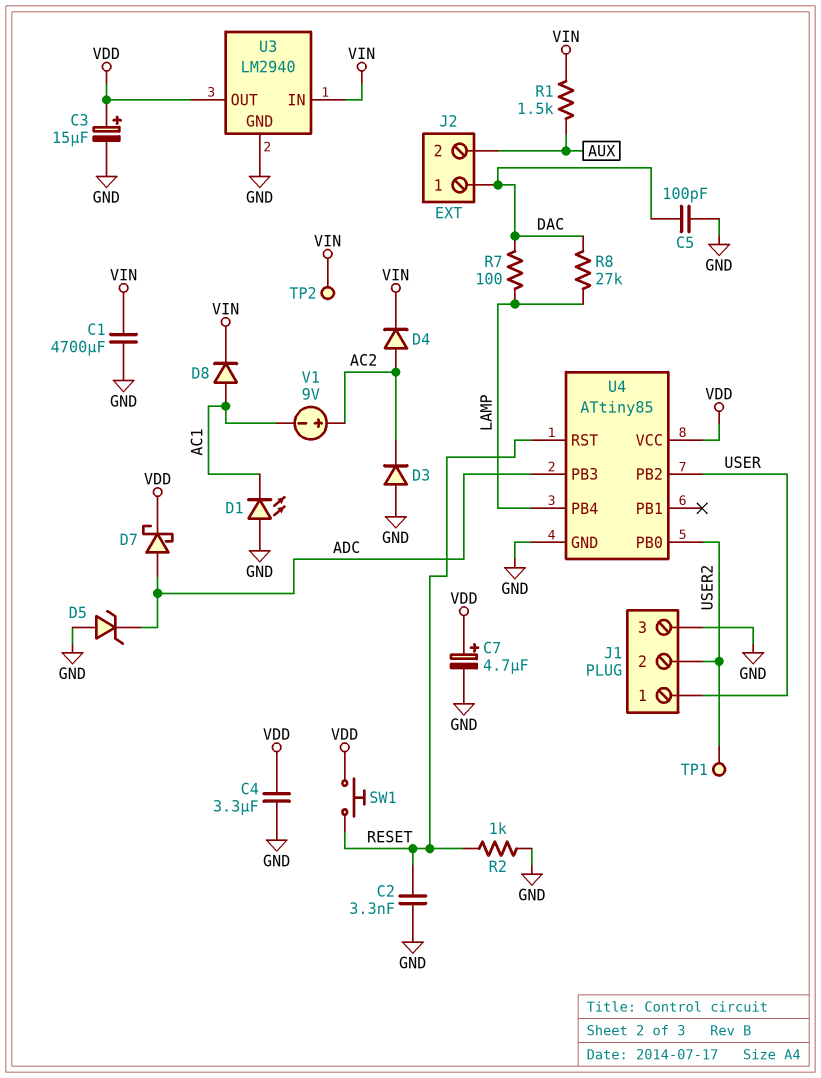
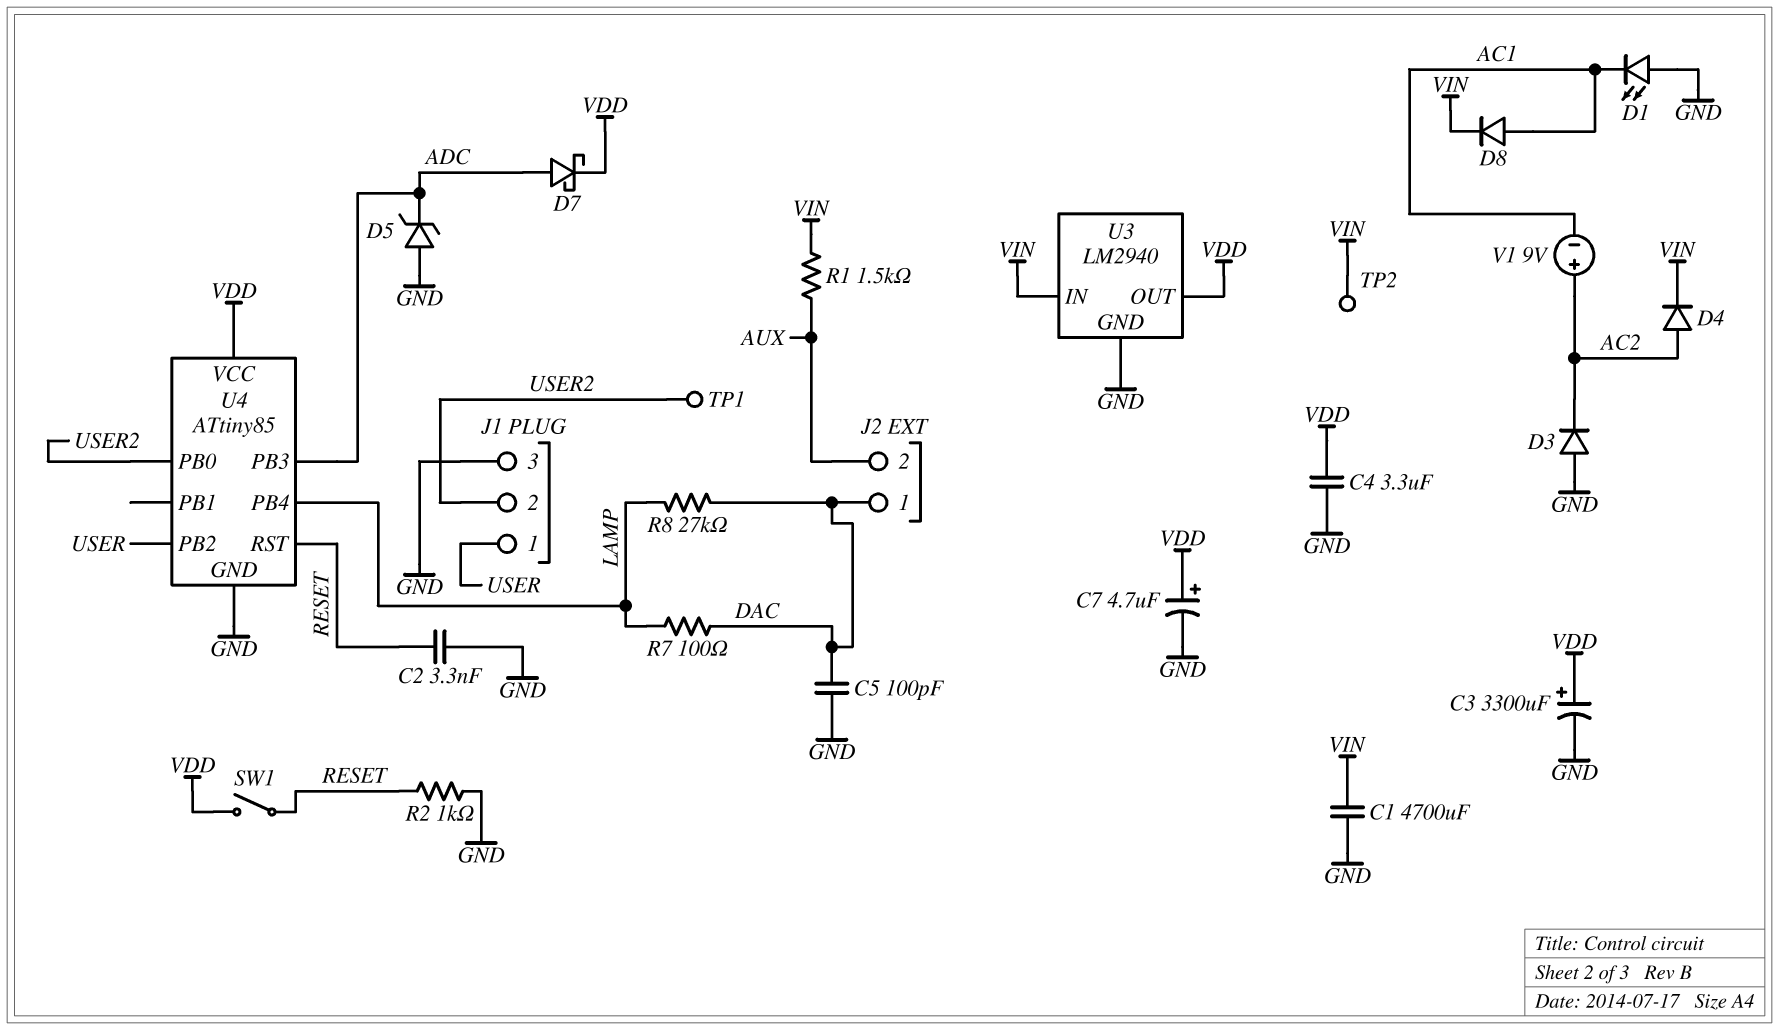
C3: 15uF (plus VDD, minus GND) -> 3300uF (plus VDD, minus GND)
SW1: button (RESET, VDD) -> switch (RESET, VDD)

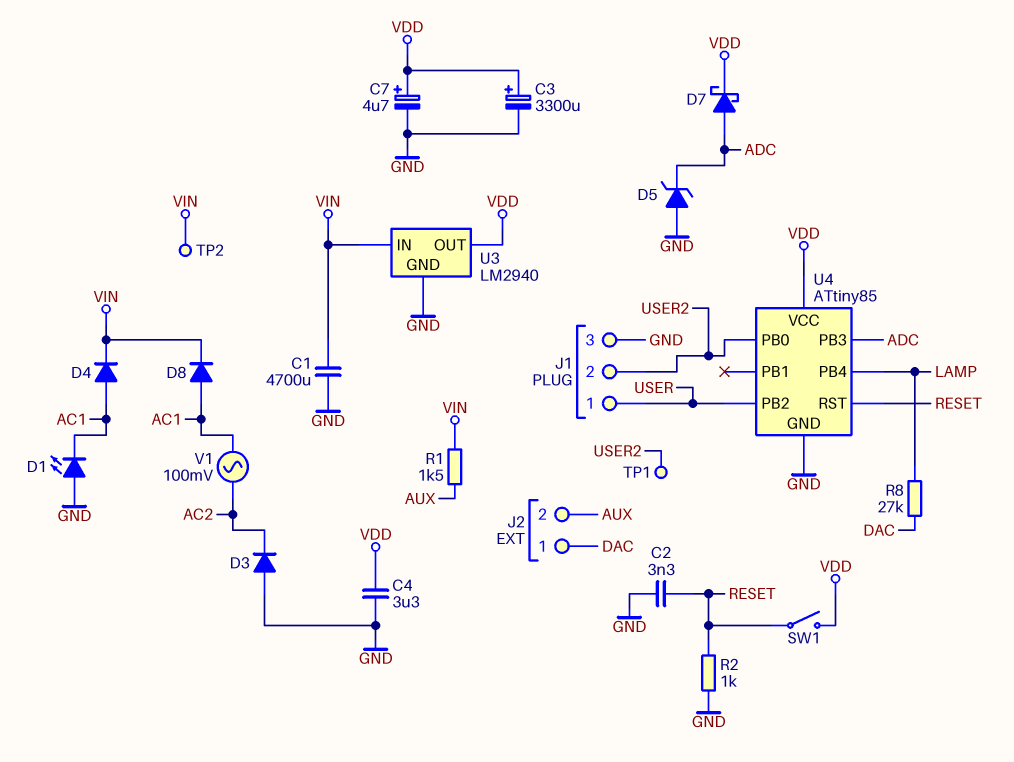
C5: 100pF (DAC, GND) -> none
D4: diode (A AC2, K VIN) -> diode (A AC1, K VIN)
R7: 100 (DAC, LAMP) -> none
V1: 9V (plus AC2, minus AC1) -> AC 100mV (AC1, AC2)

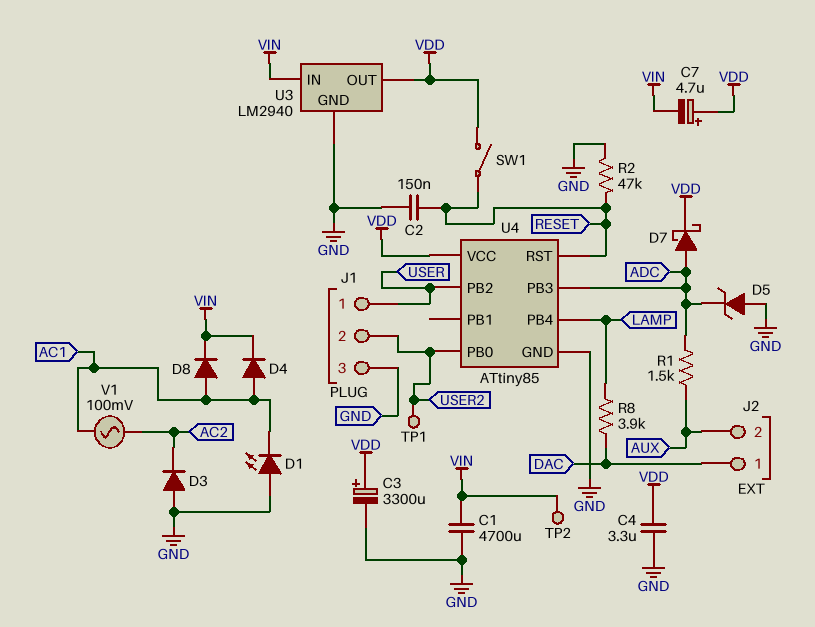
C2: 3.3nF (GND, RESET) -> 150nF (GND, RESET)
C7: 4.7uF (plus VDD, minus GND) -> 4.7uF (plus VDD, minus VIN)
R1: 1.5k (AUX, VIN) -> 1.5k (ADC, AUX)
R2: 1k (GND, RESET) -> 47k (GND, RESET)
R8: 27k (DAC, LAMP) -> 3.9k (DAC, LAMP)

